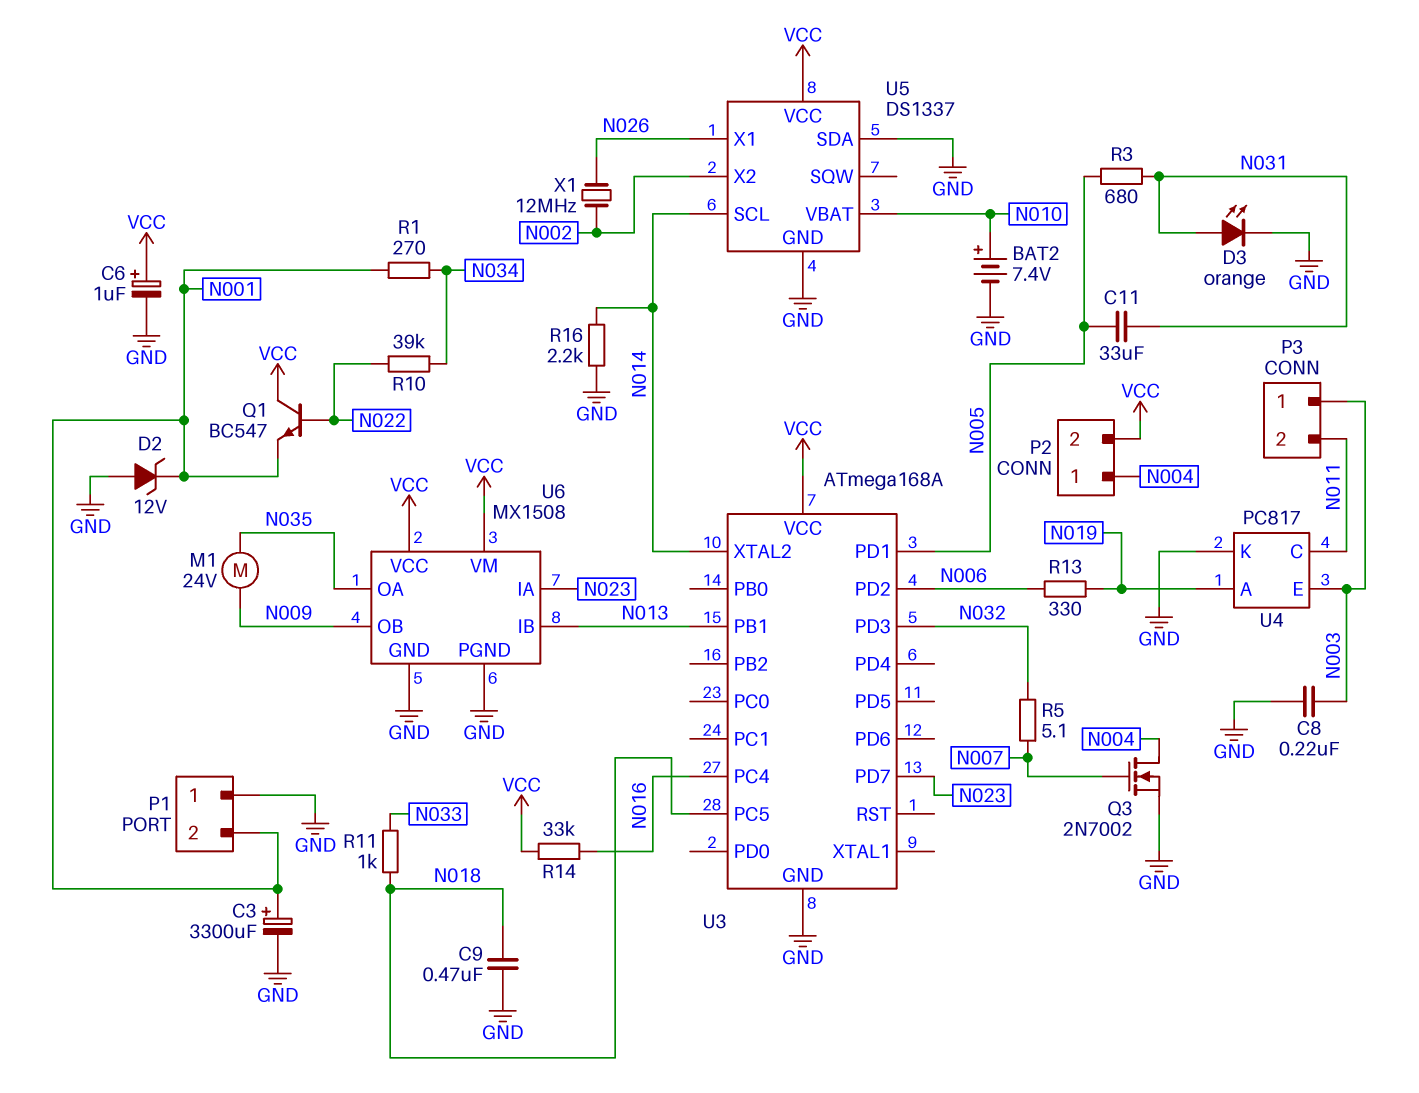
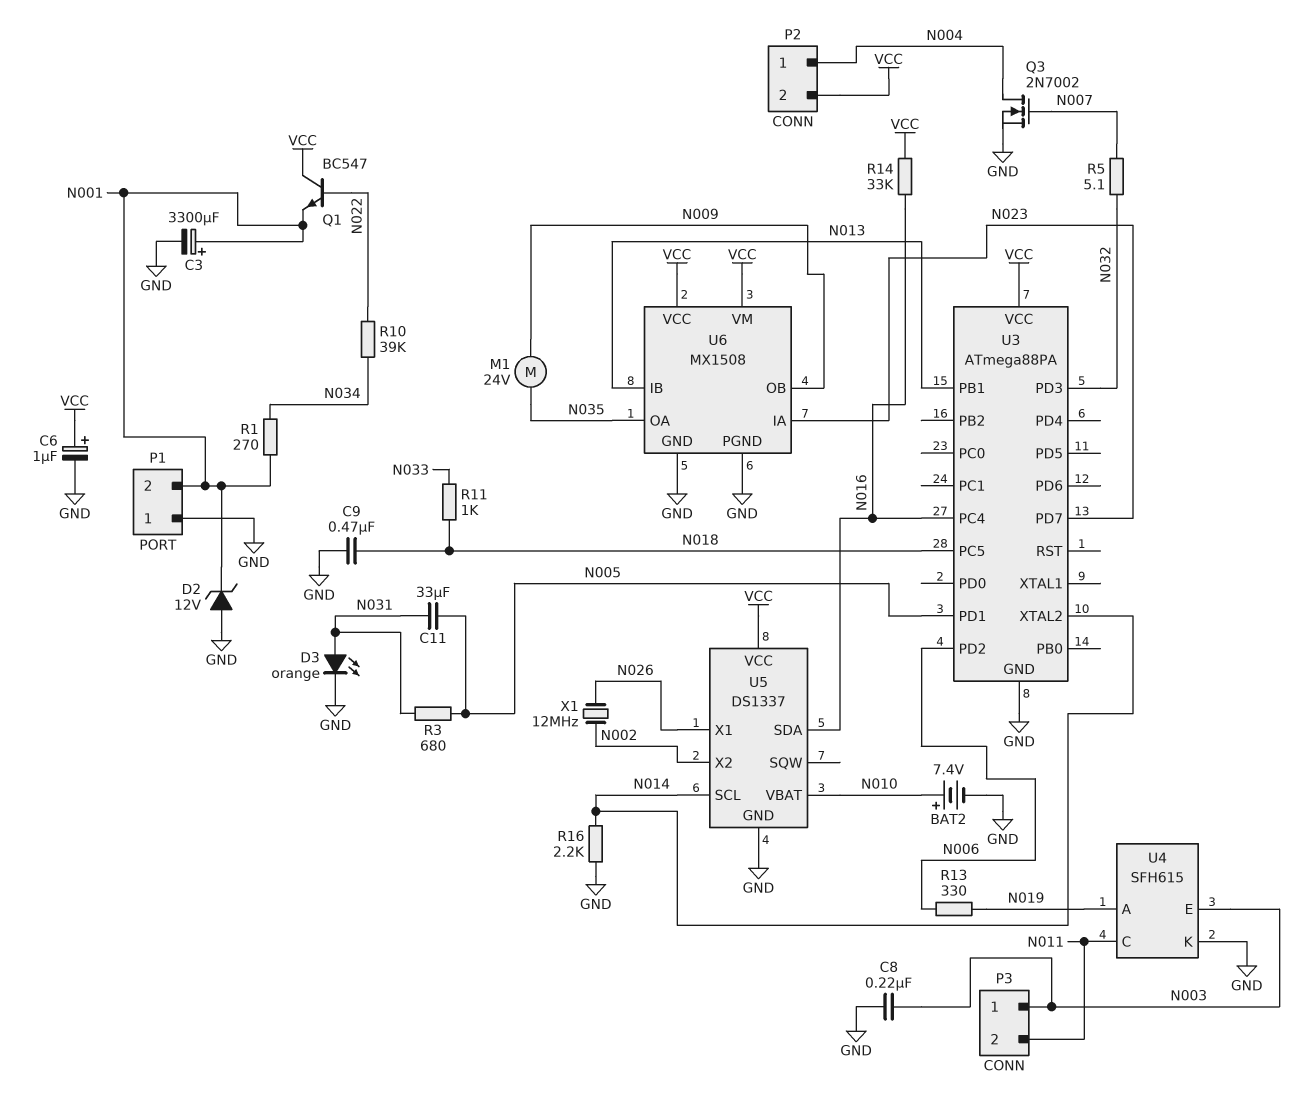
U3: ATmega168A -> ATmega88PA
U4: PC817 -> SFH615
U5 pin SDA: GND -> N016

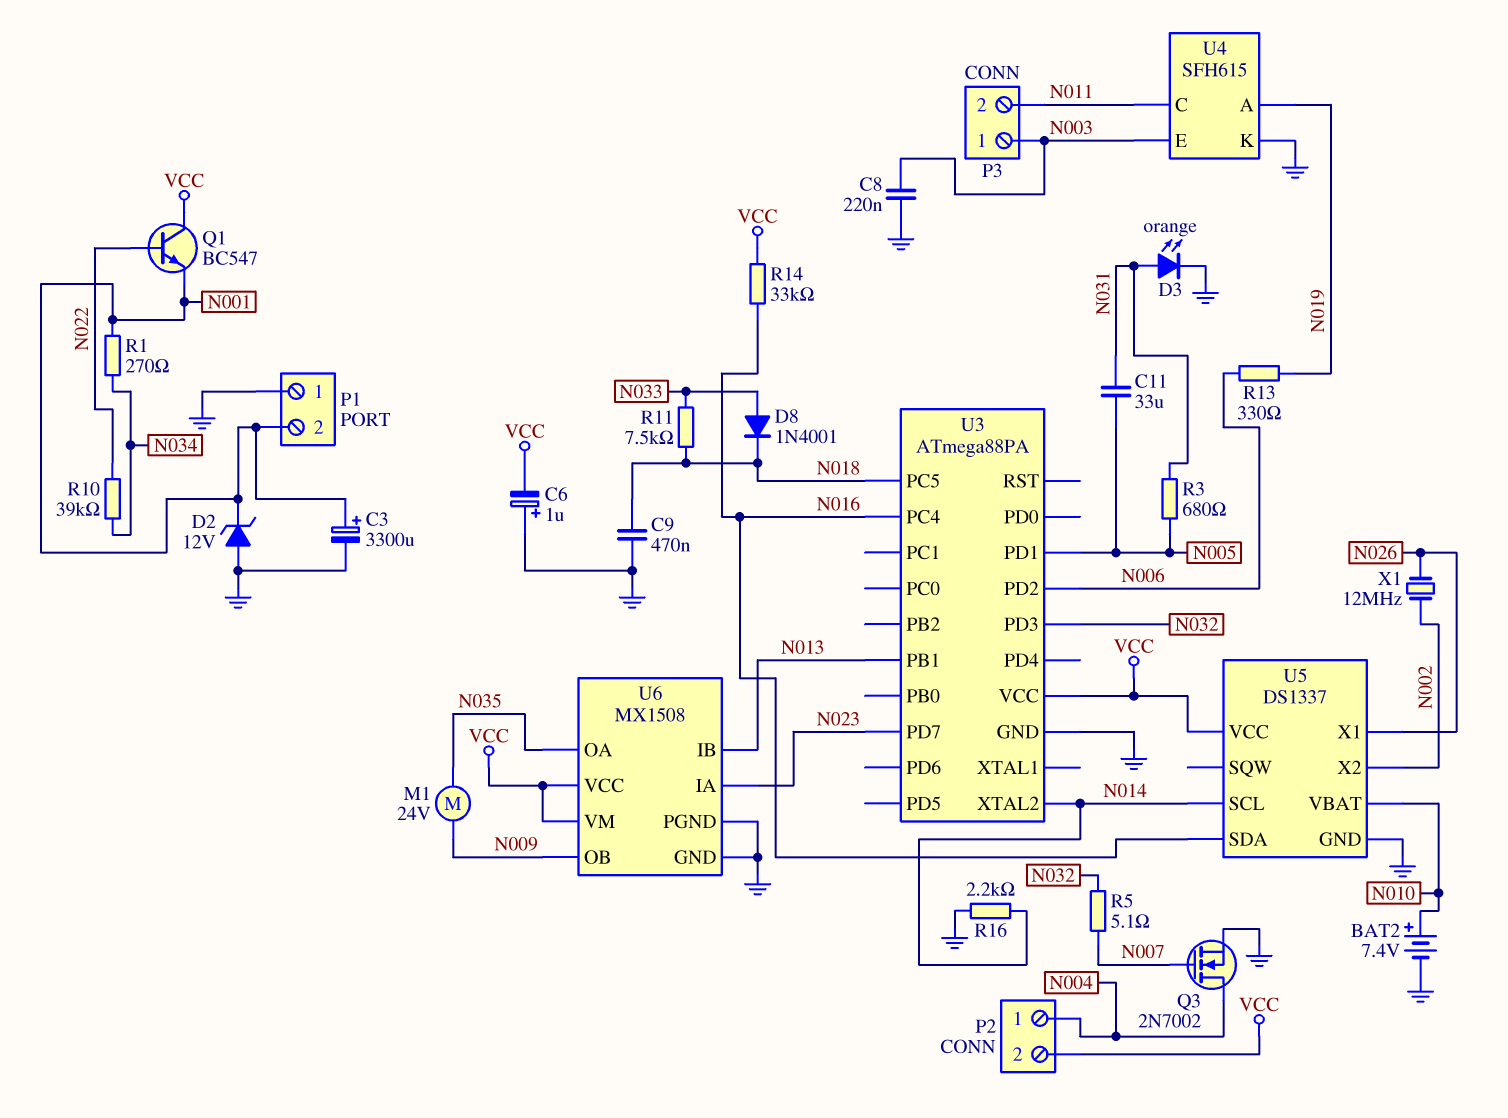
C6: 1uF (plus VCC, minus GND) -> 1uF (plus GND, minus VCC)
D8: none -> diode 1N4001 (A N033, K N018)
R11: 1k (N018, N033) -> 7.5k (N018, N033)

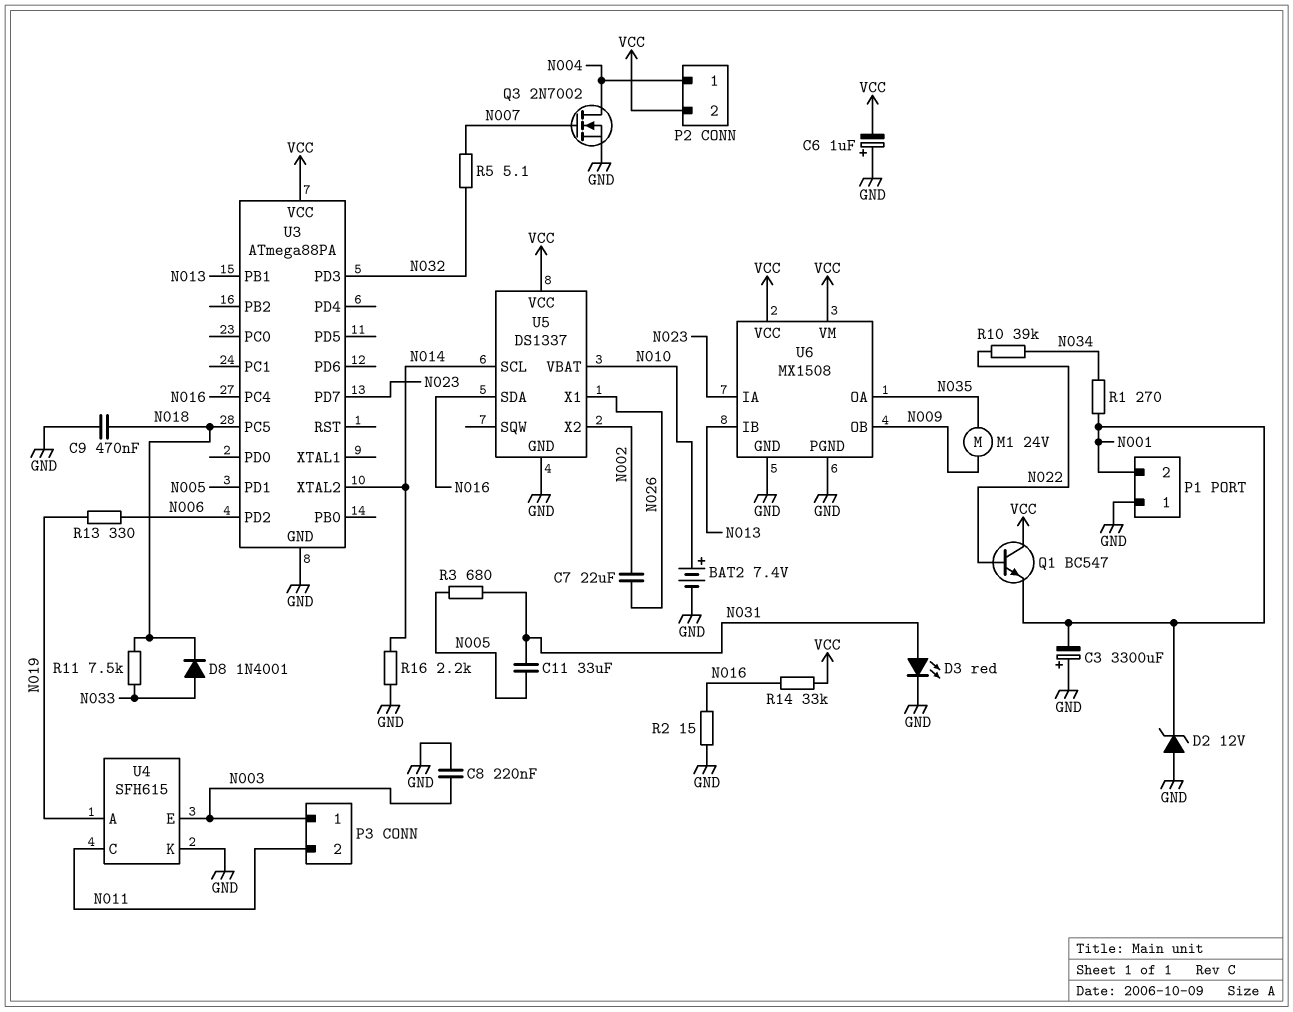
C3: 3300uF (plus N001, minus GND) -> 3300uF (plus GND, minus N001)
C7: none -> 22uF (N002, N026)
D3: LED orange (A N031, K GND) -> LED red (A N031, K GND)
R2: none -> 15 (GND, N016)
X1: 12MHz (N002, N026) -> none

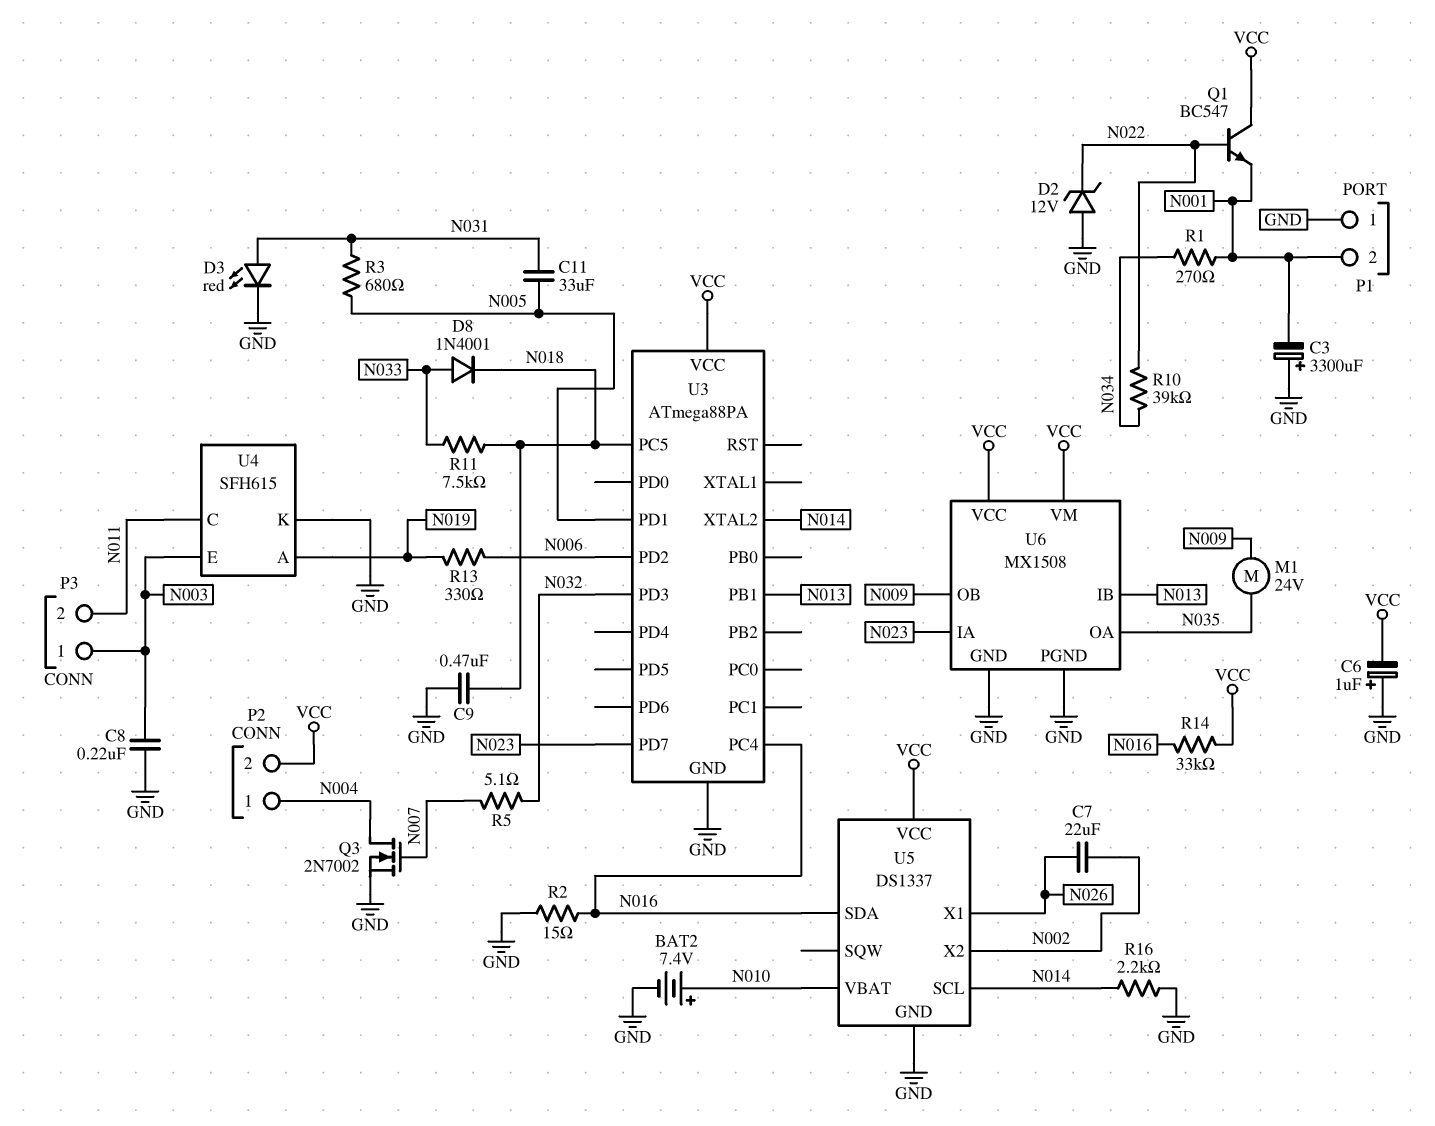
D2: zener 12V (A GND, K N001) -> zener 12V (A GND, K N022)

